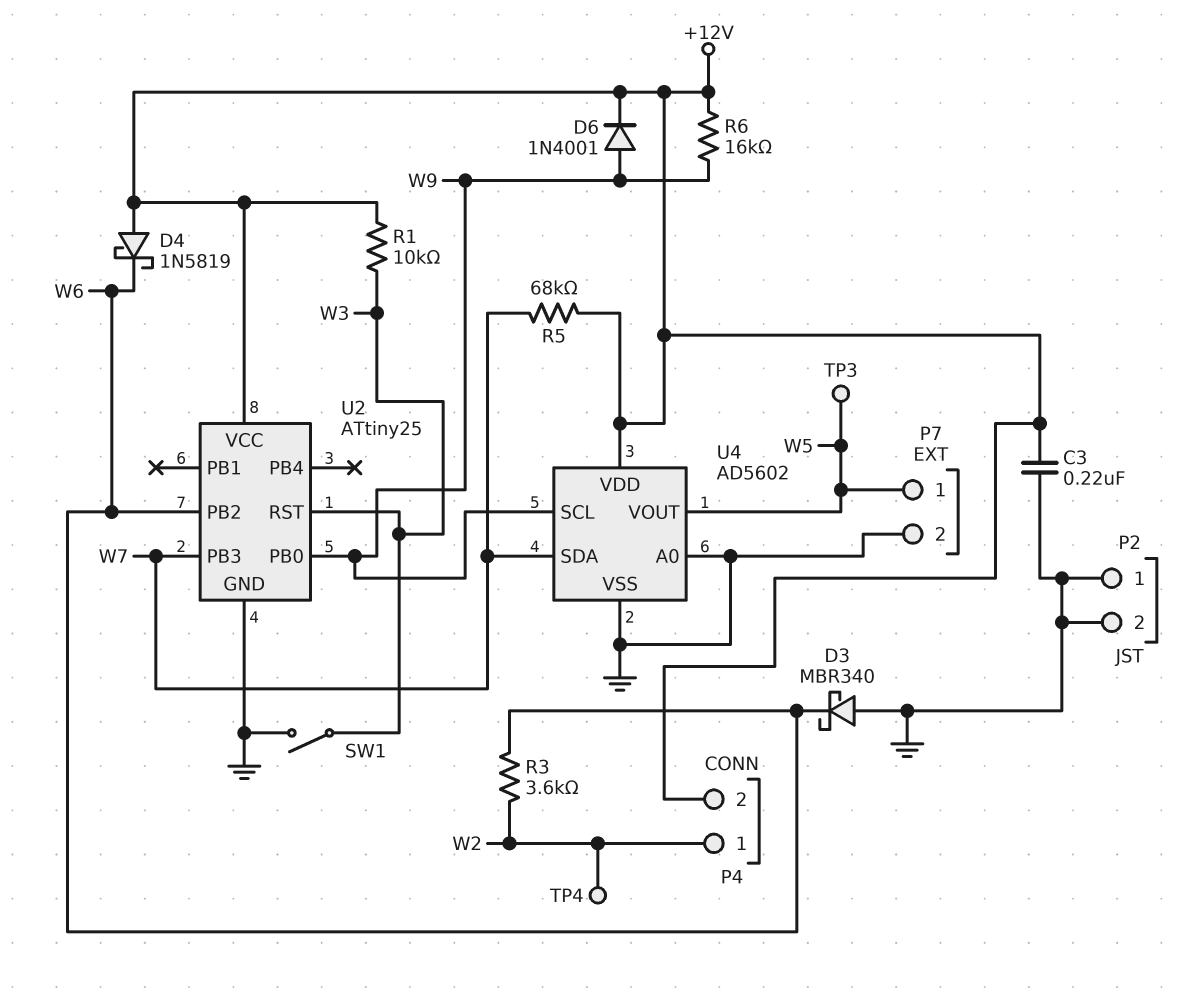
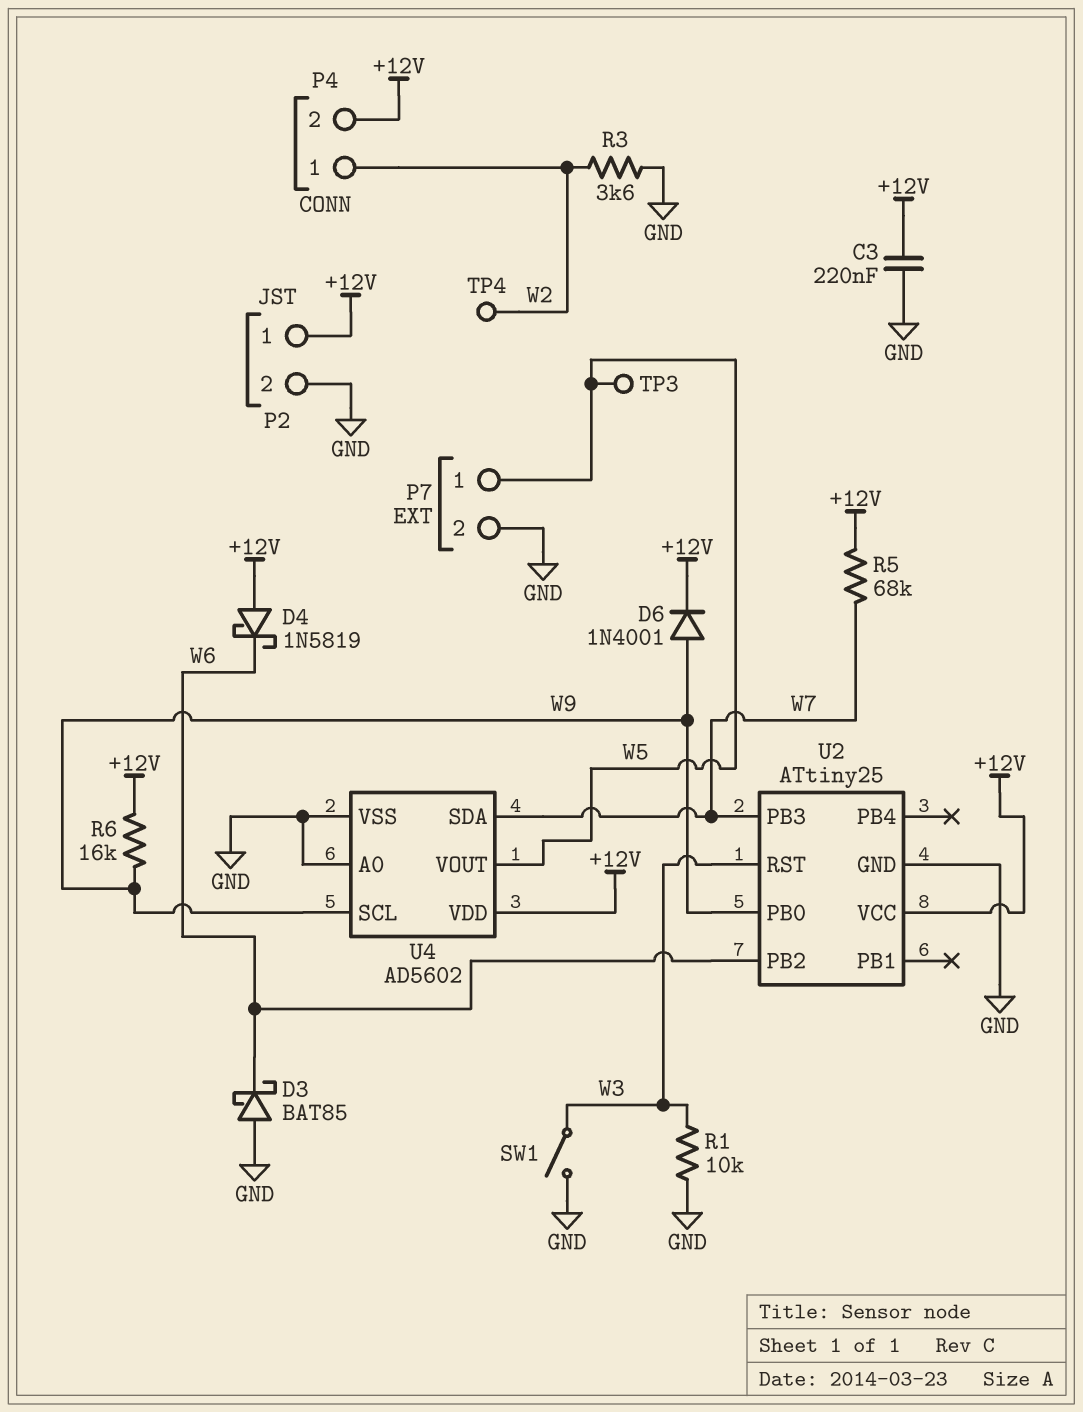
D3: schottky MBR340 (A GND, K W6) -> schottky BAT85 (A GND, K W6)
P2 pin 1: GND -> +12V
R1: 10k (+12V, W3) -> 10k (GND, W3)
R3: 3.6k (W2, W6) -> 3.6k (GND, W2)

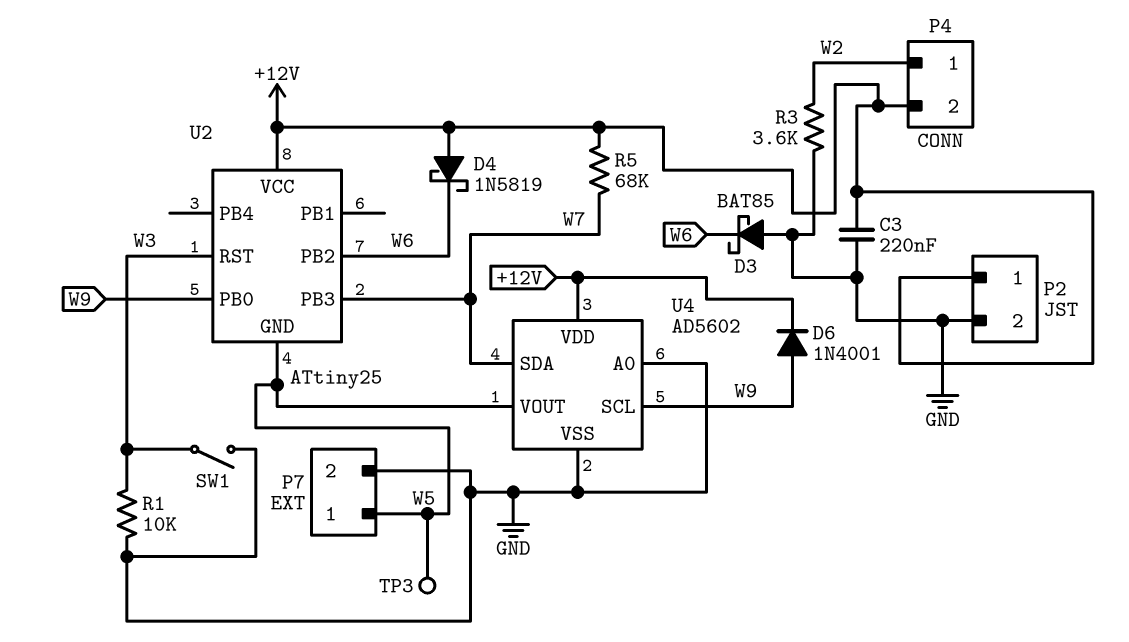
R6: 16k (+12V, W9) -> none
TP4: test point (W2) -> none
U2 pin GND: GND -> W5

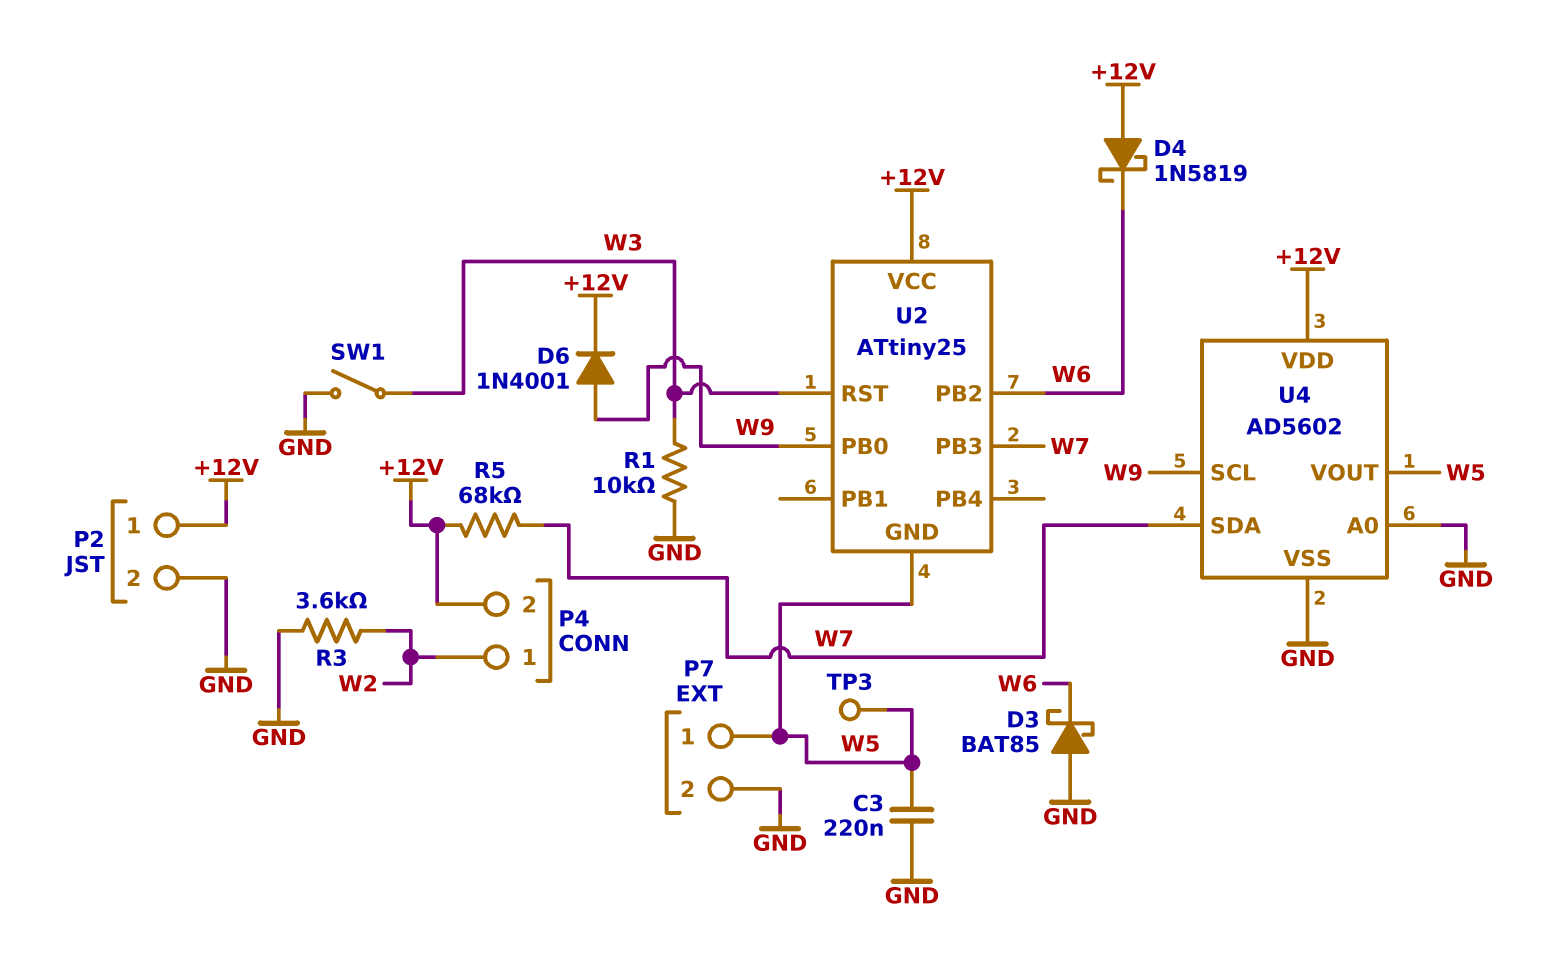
C3: 220nF (+12V, GND) -> 220nF (GND, W5)

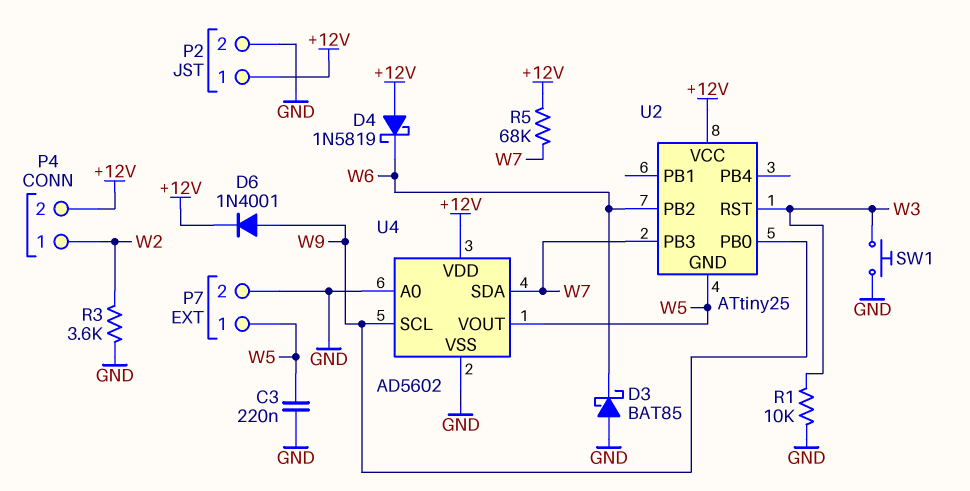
SW1: switch (GND, W3) -> button (GND, W3)
TP3: test point (W5) -> none

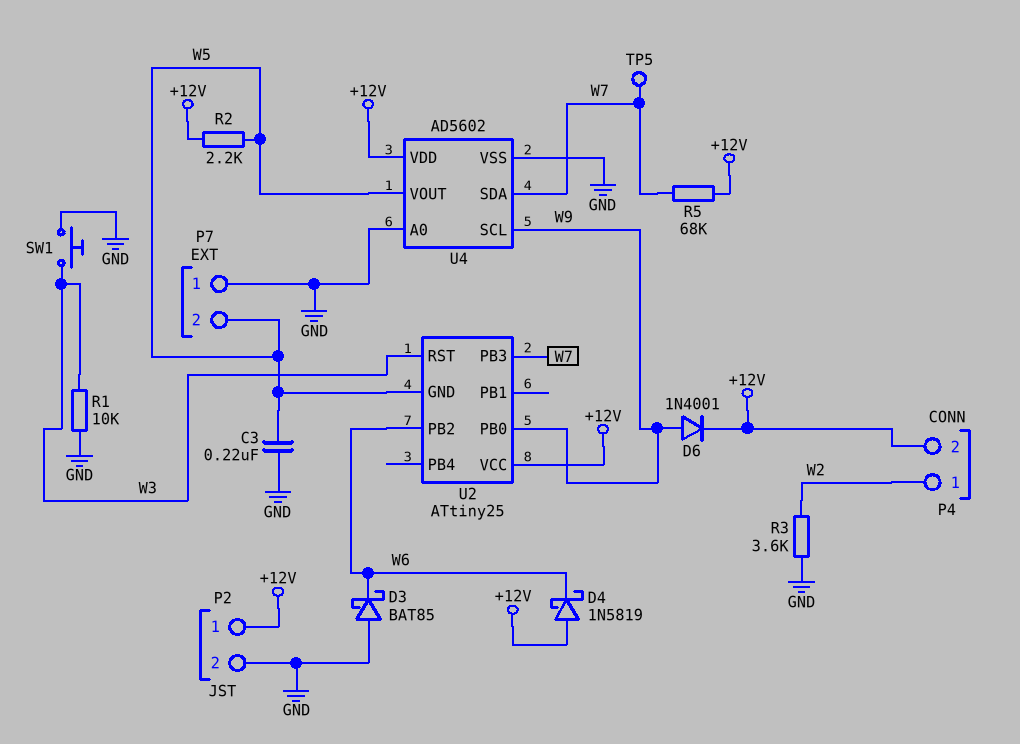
P7 pin 1: W5 -> GND
P7 pin 2: GND -> W5
R2: none -> 2.2k (+12V, W5)
TP5: none -> test point (W7)

